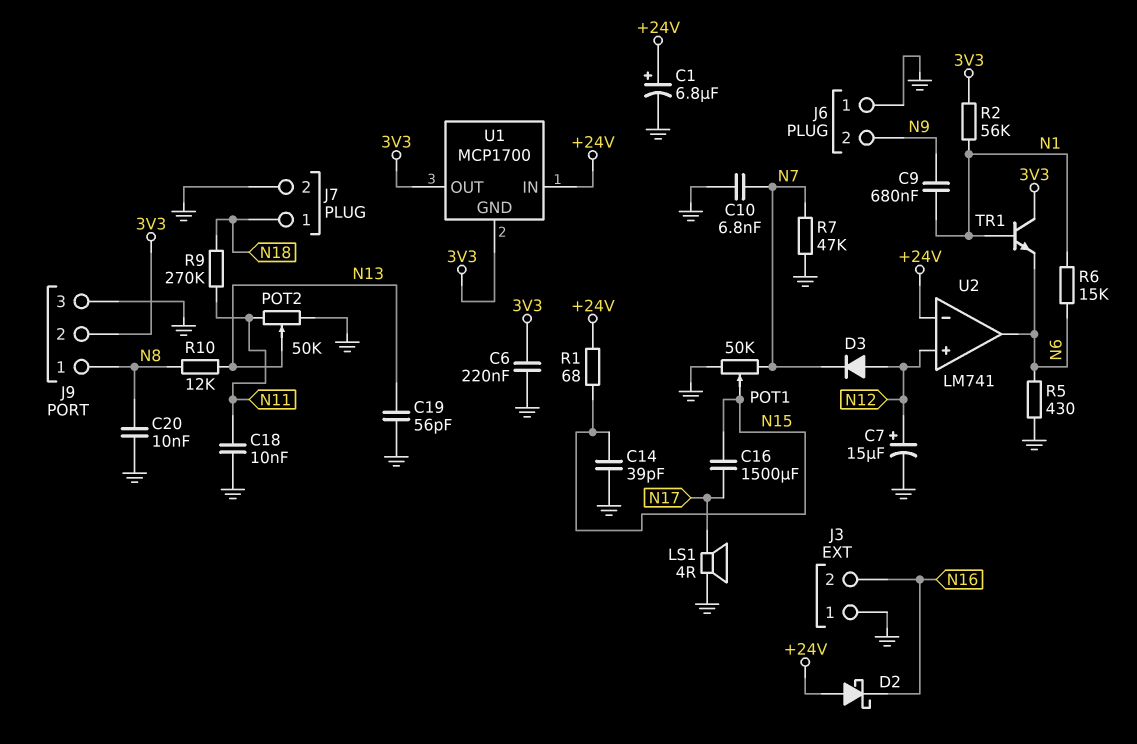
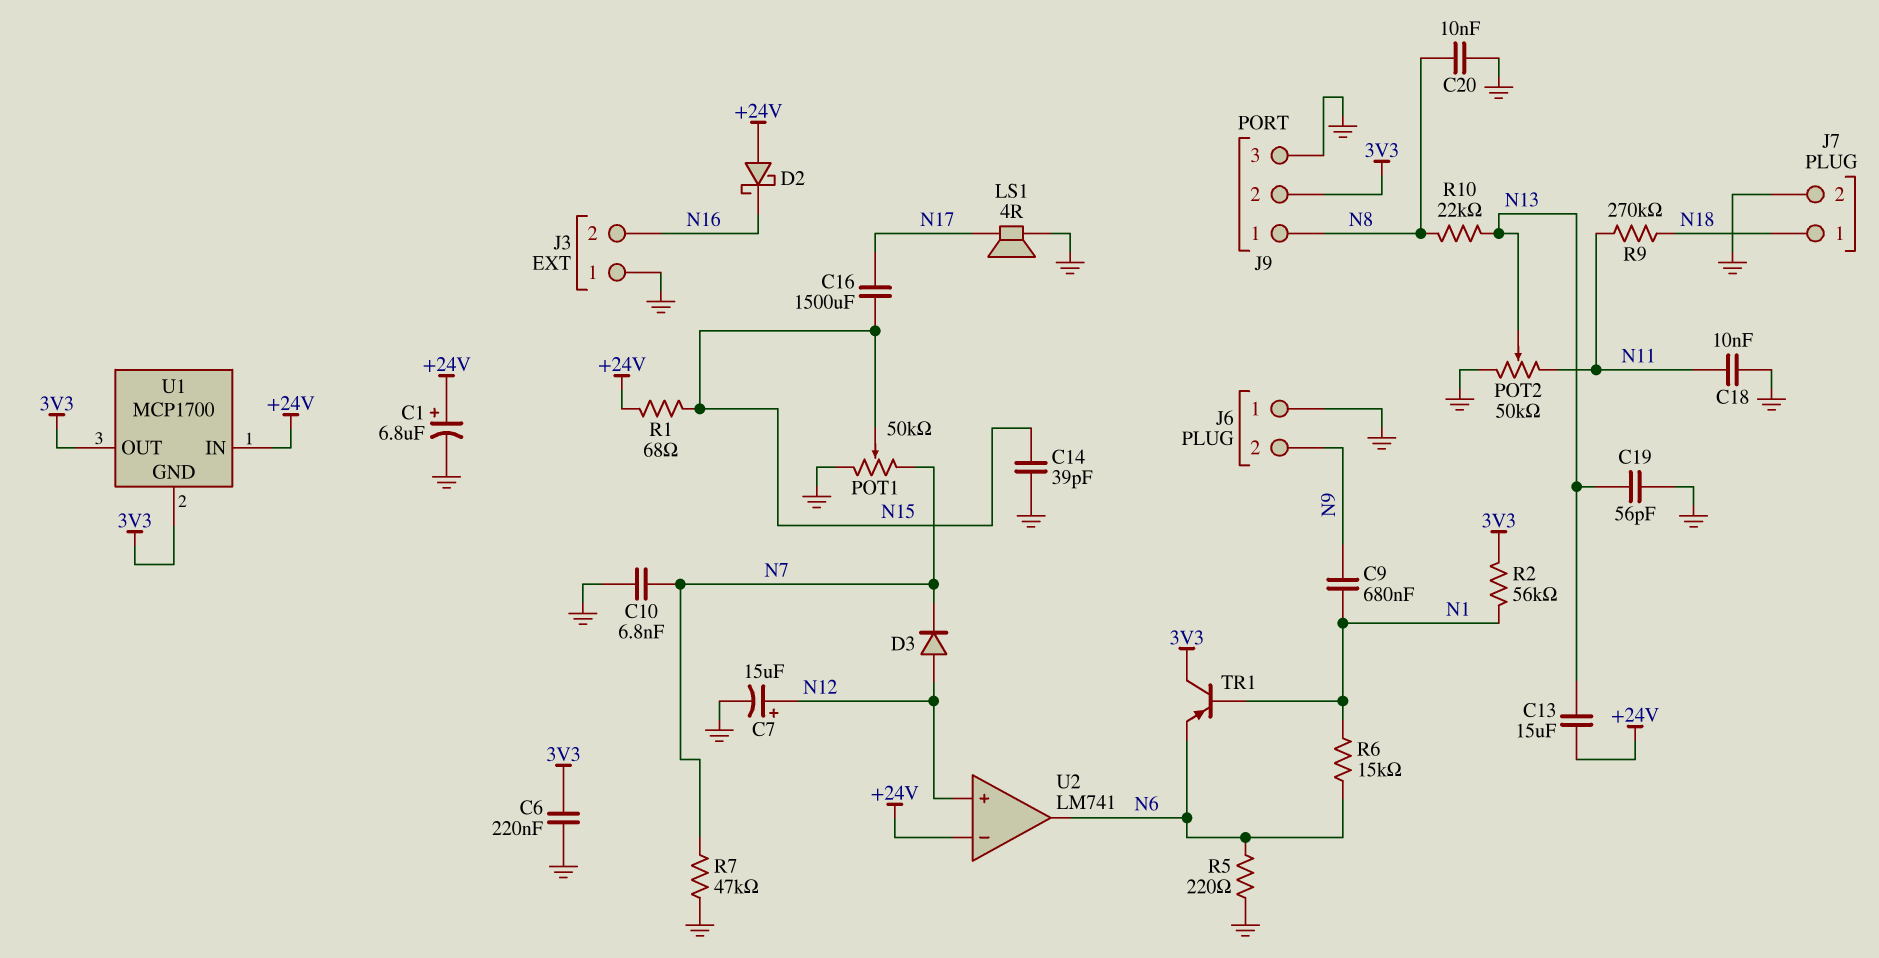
C13: none -> 15uF (+24V, N13)
R5: 430 (GND, N6) -> 220 (GND, N6)
R10: 12k (N8, N13) -> 22k (N8, N13)
TR1: NPN (B N1, C 3V3, E N6) -> PNP (B N1, C 3V3, E N6)

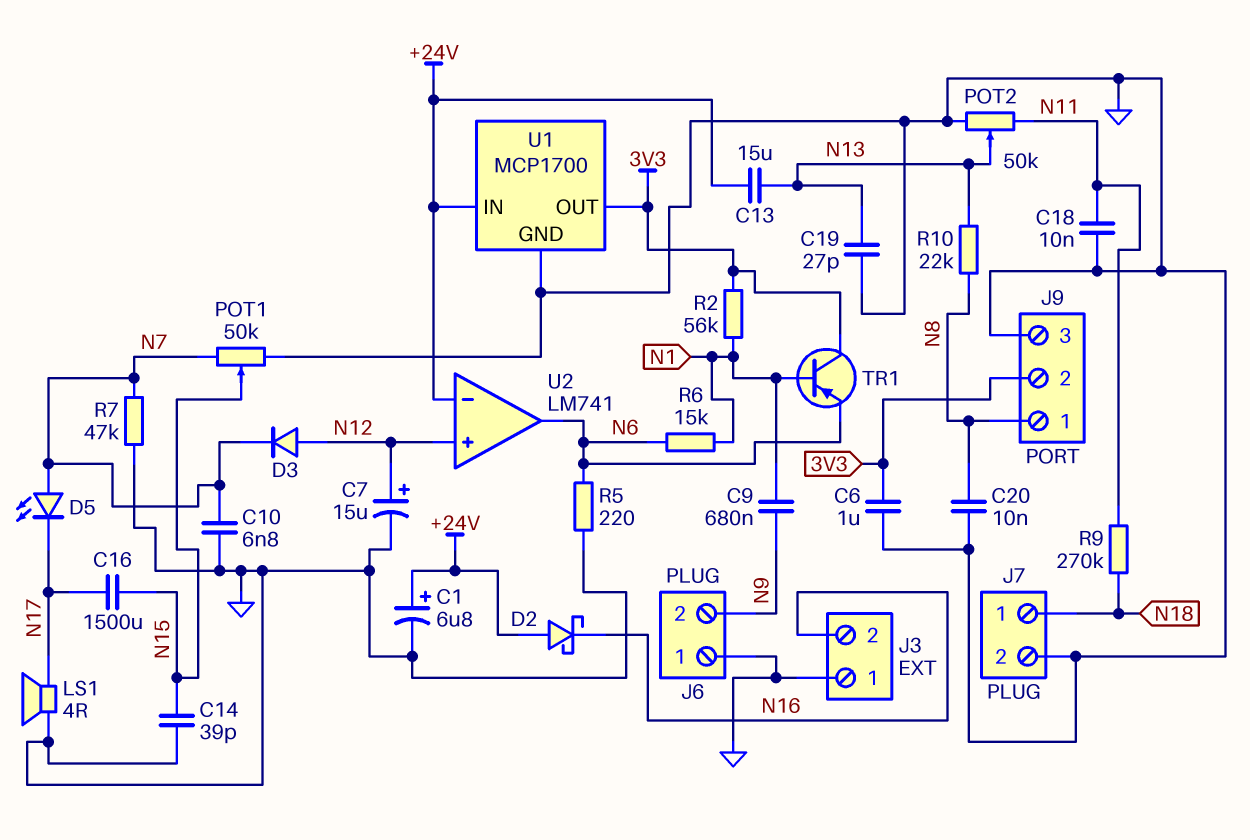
C6: 220nF (3V3, GND) -> 1uF (3V3, GND)
C19: 56pF (GND, N13) -> 27pF (GND, N13)
D5: none -> LED (A N7, K N17)
R1: 68 (+24V, N15) -> none
U1 pin GND: 3V3 -> GND

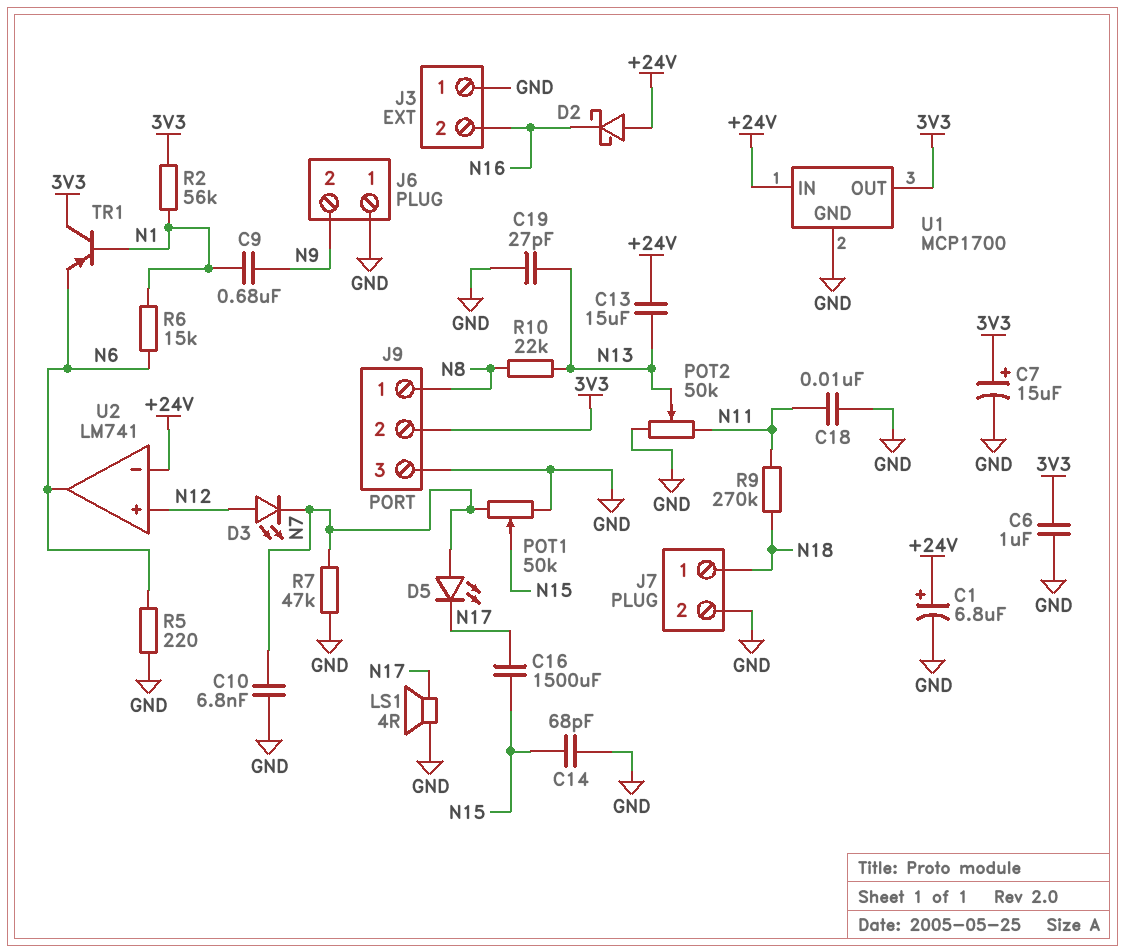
C7: 15uF (plus N12, minus GND) -> 15uF (plus 3V3, minus GND)
C14: 39pF (GND, N15) -> 68pF (GND, N15)
C20: 10nF (GND, N8) -> none
D3: diode (A N12, K N7) -> LED (A N12, K N7)

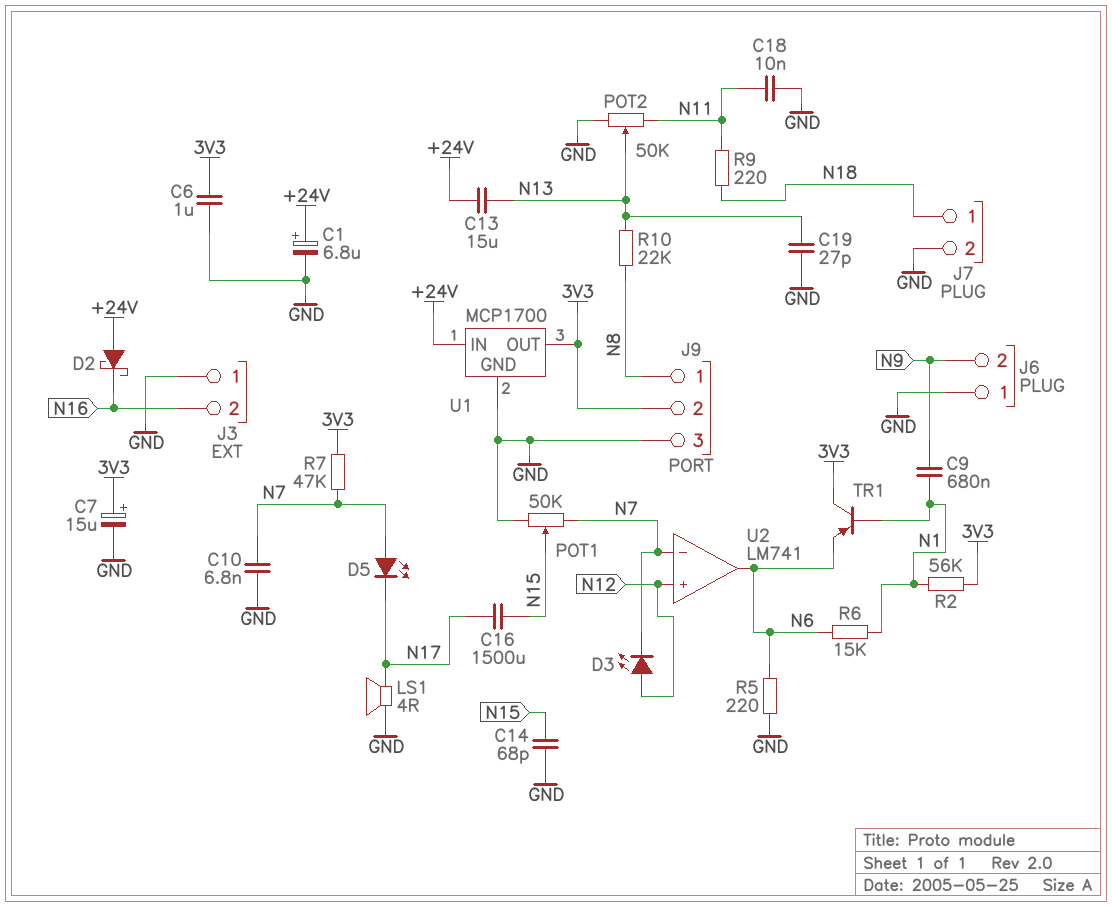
R7: 47k (GND, N7) -> 47k (3V3, N7)
R9: 270k (N11, N18) -> 220 (N11, N18)
U2 pin in-: +24V -> N7

